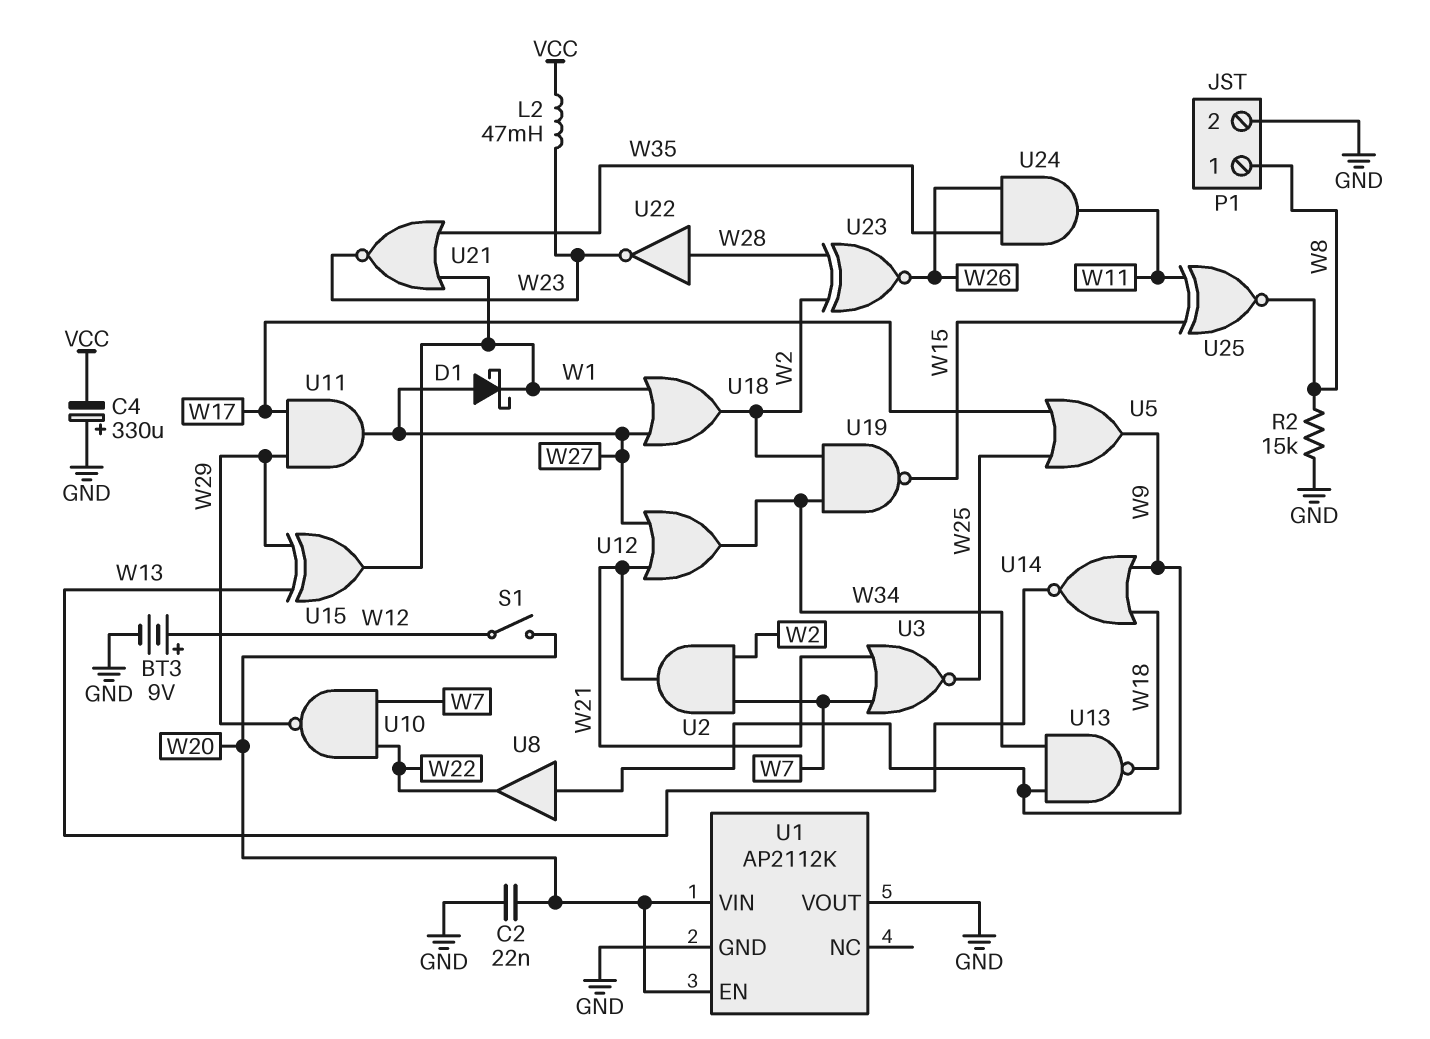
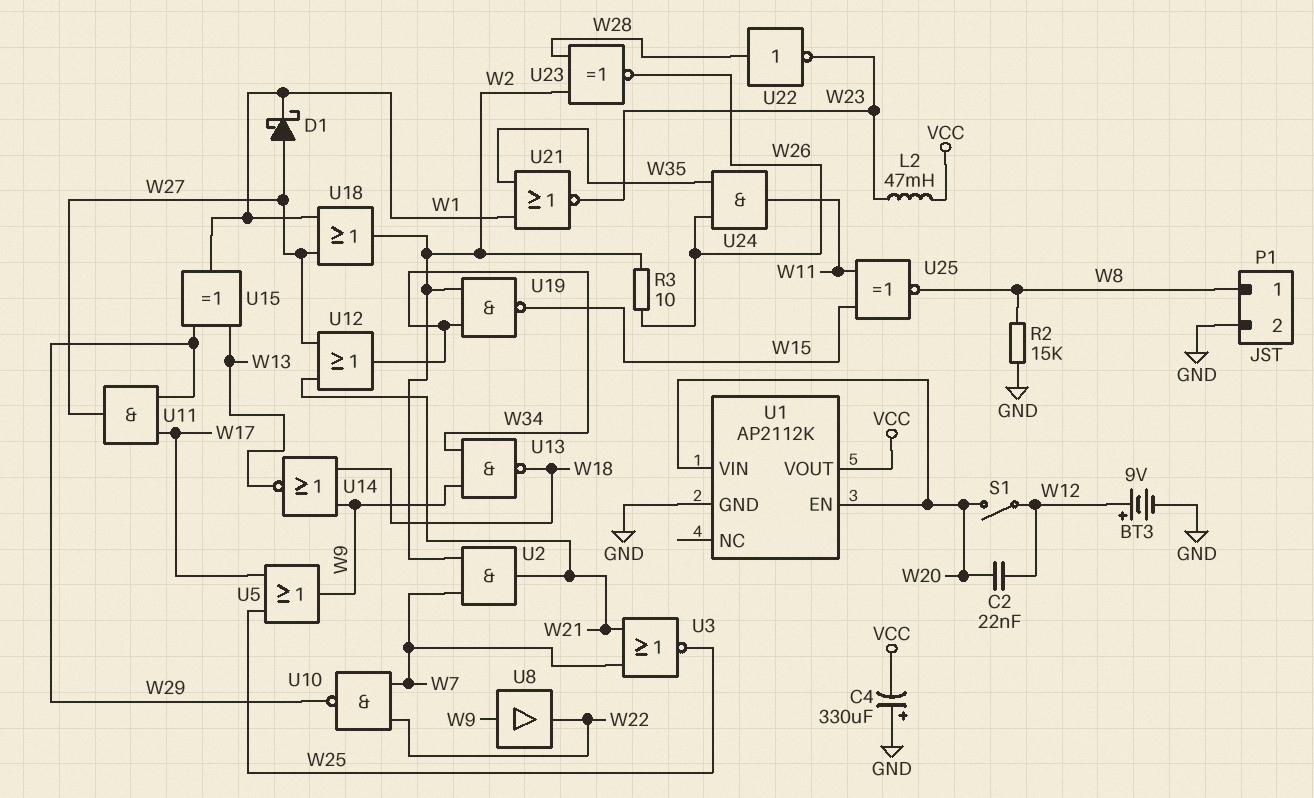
C2: 22nF (GND, W20) -> 22nF (W12, W20)
R3: none -> 10 (W2, W26)
U1 pin VOUT: GND -> VCC

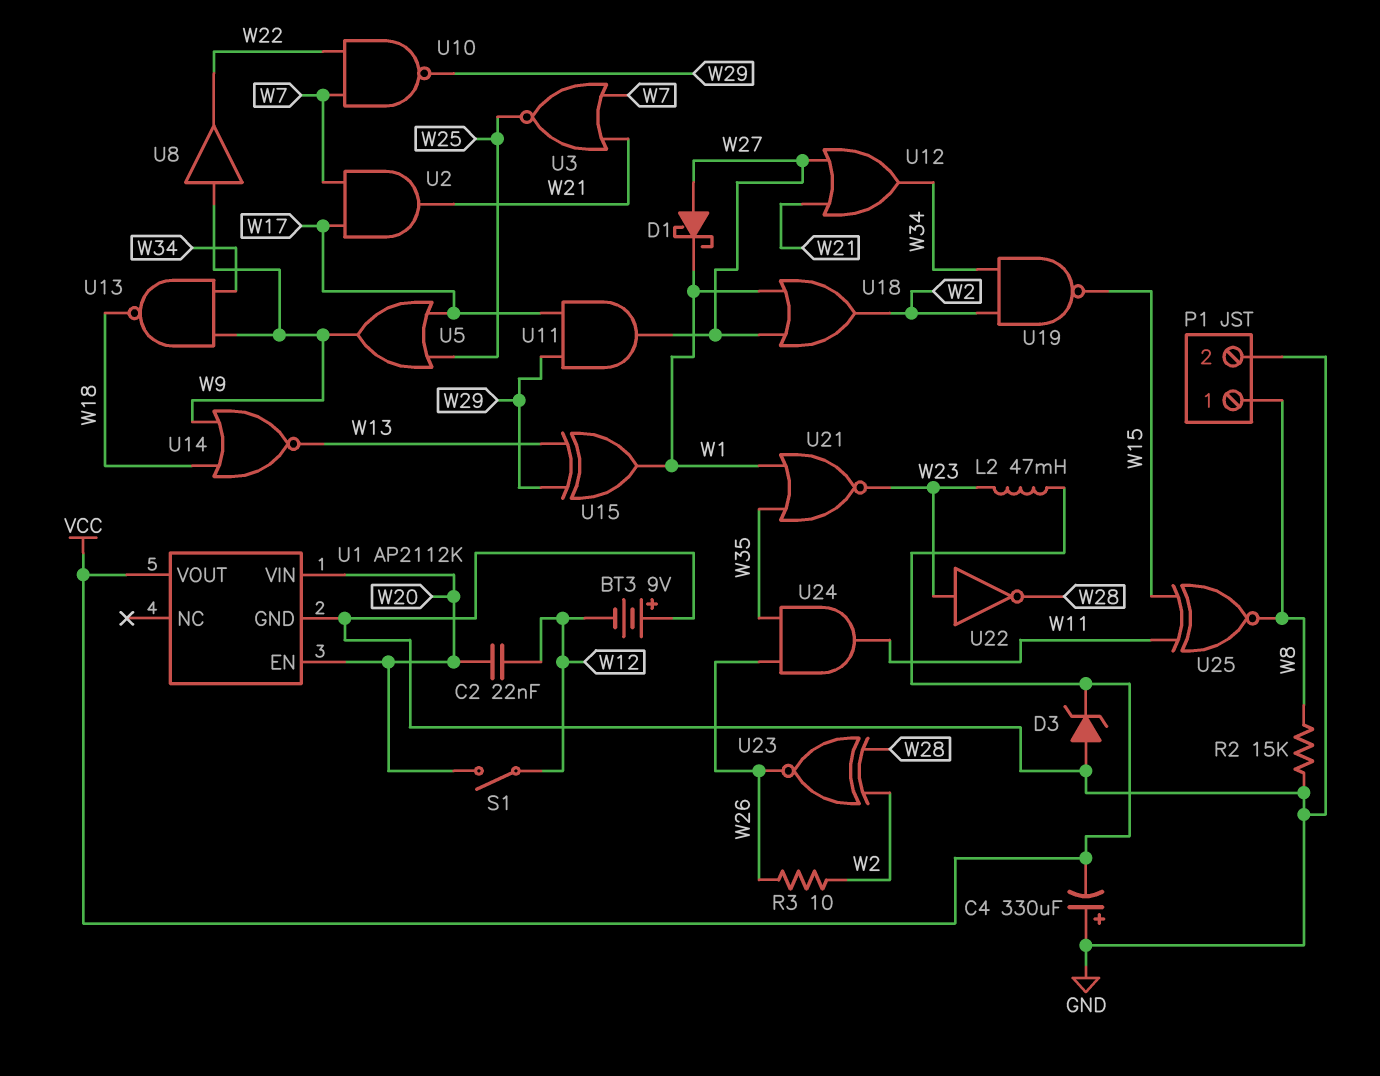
BT3: 9V (plus W12, minus GND) -> 9V (plus GND, minus W12)
D3: none -> zener (A GND, K VCC)
U2: AND (in W2, in W7, out W21) -> AND (in W7, in W17, out W21)
U22: NOT (in W28, out W23) -> NOT (in W23, out W28)

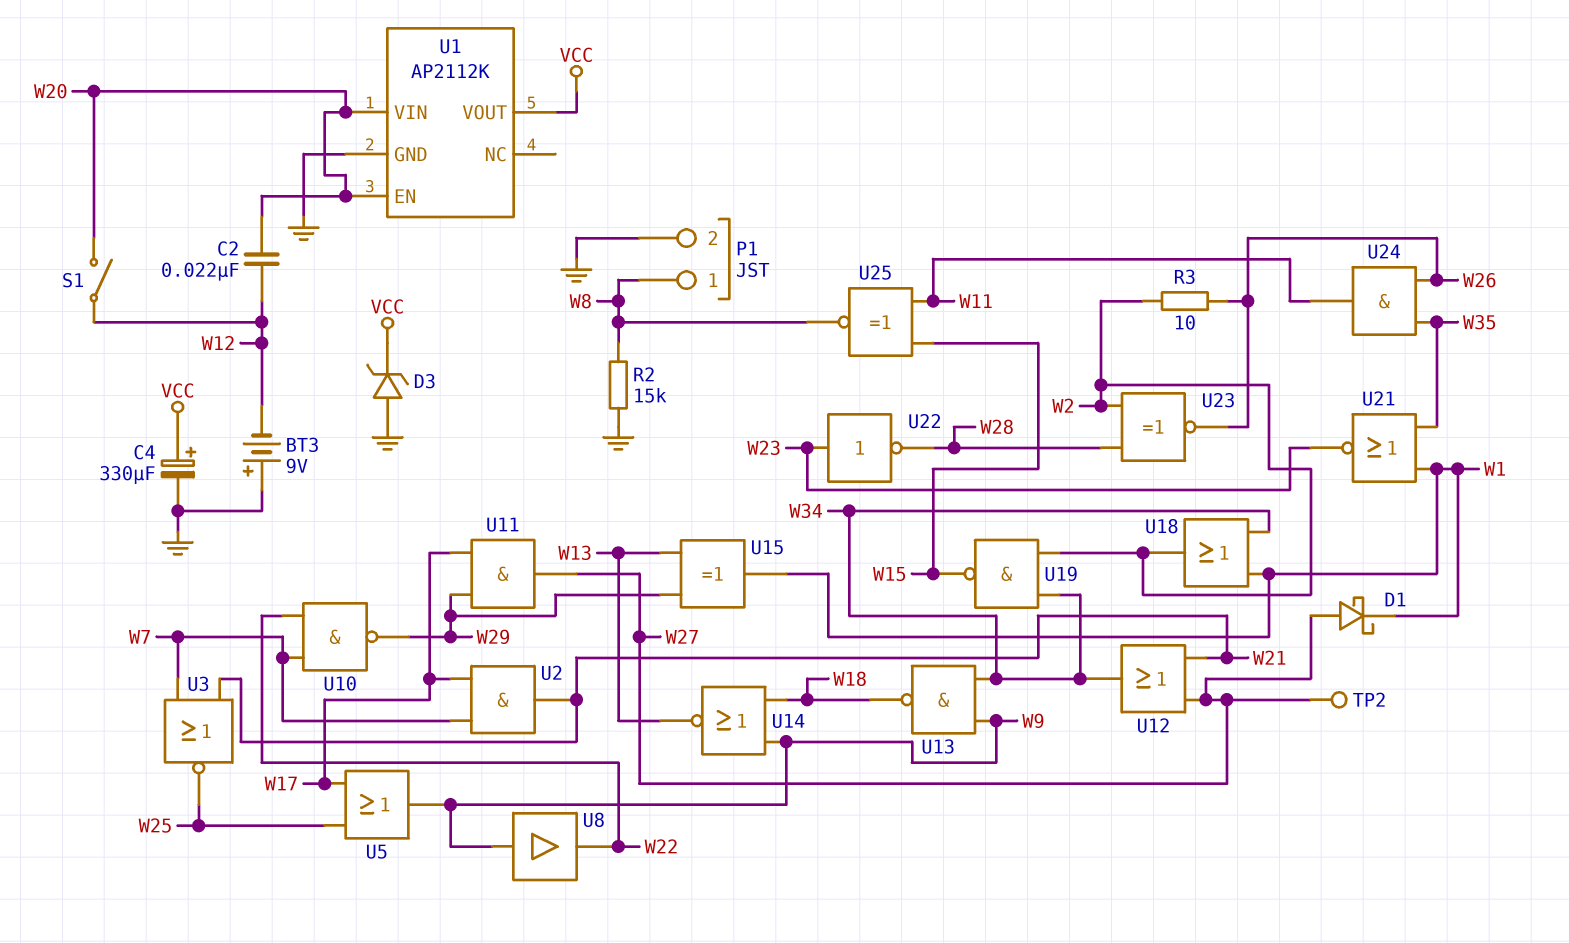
C4: 330uF (plus GND, minus VCC) -> 330uF (plus VCC, minus GND)
L2: 47mH (VCC, W23) -> none
TP2: none -> test point (W27)
U18: OR (in W1, in W27, out W2) -> OR (in W1, in W34, out W2)

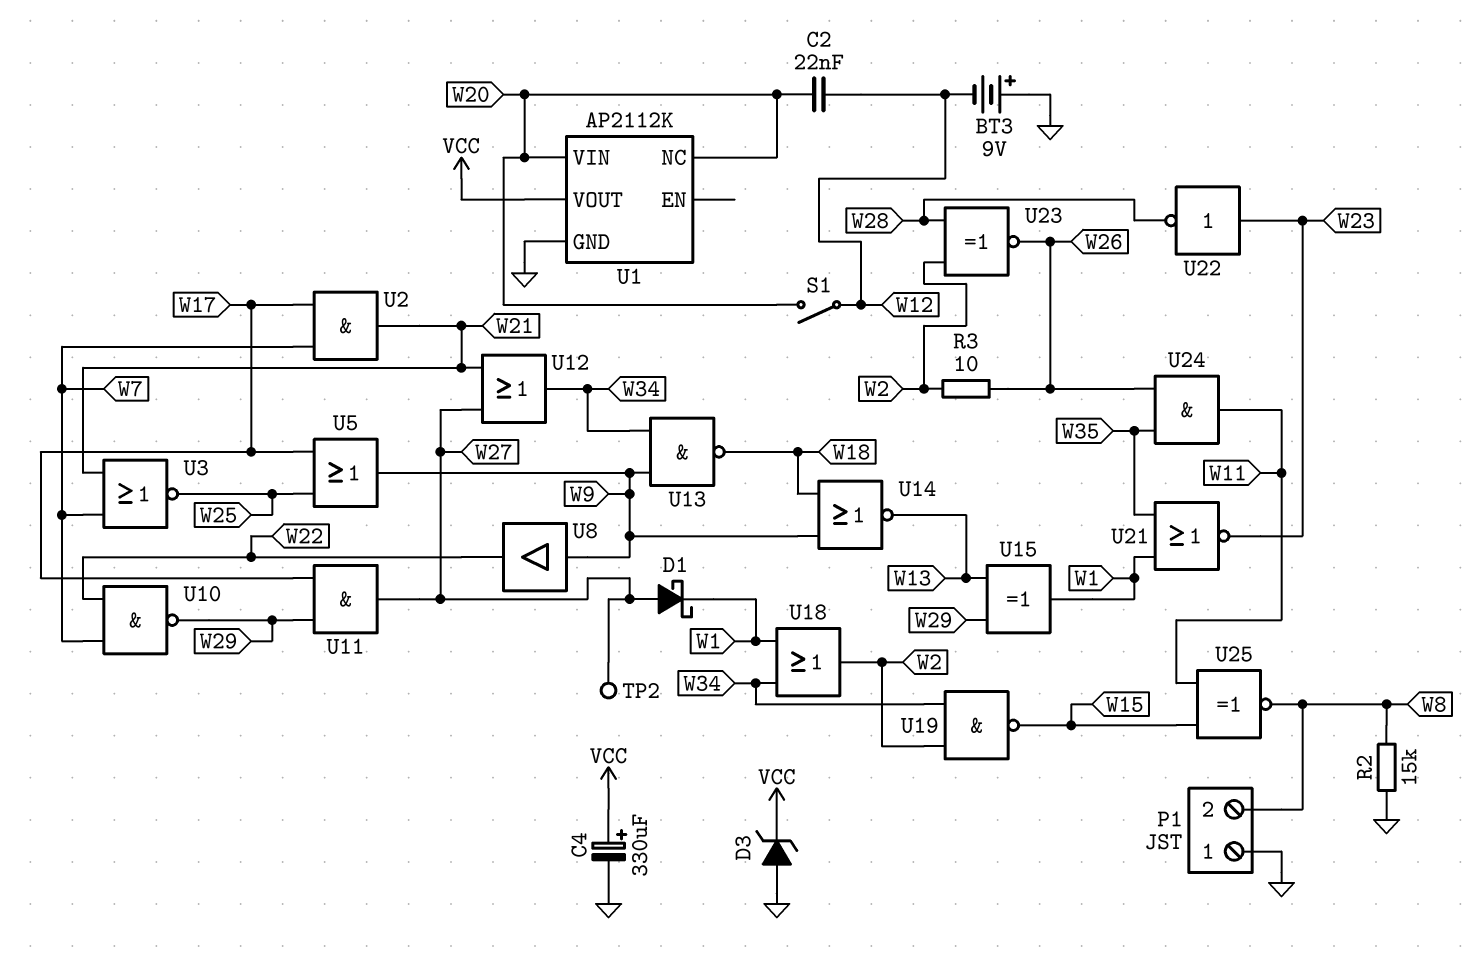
P1 pin 1: W8 -> GND
P1 pin 2: GND -> W8
U1 pin EN: W20 -> none
U1 pin NC: none -> W20

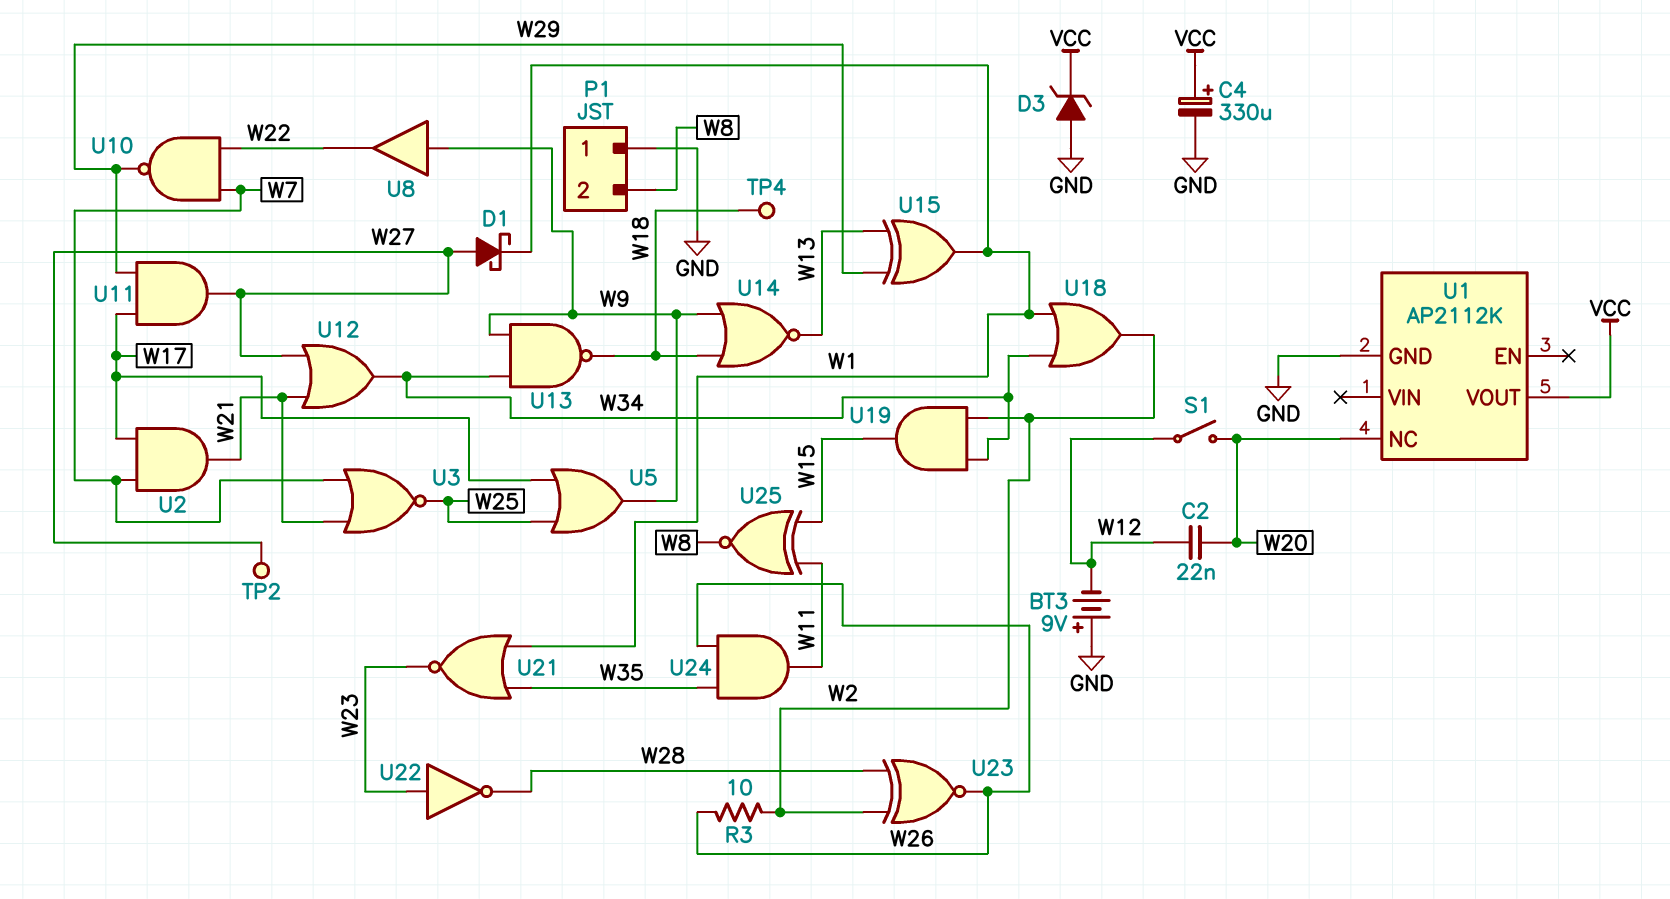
R2: 15k (GND, W8) -> none
TP4: none -> test point (W18)
U1 pin VIN: W20 -> none
U19: NAND (in W2, in W34, out W15) -> AND (in W2, in W34, out W15)

